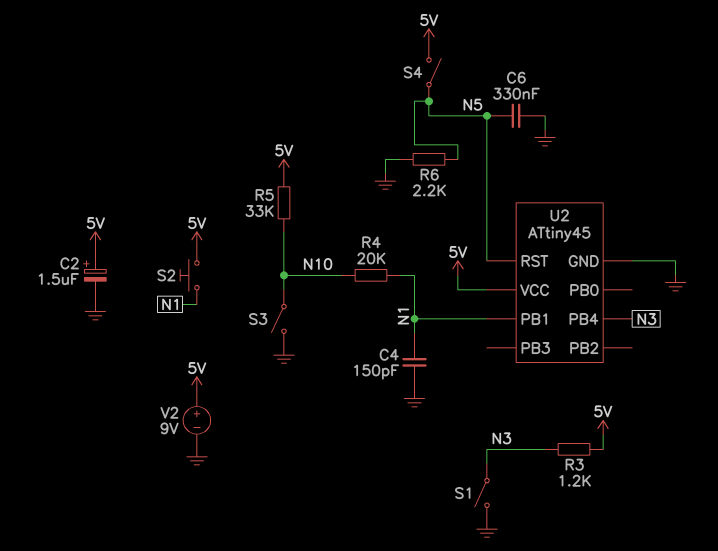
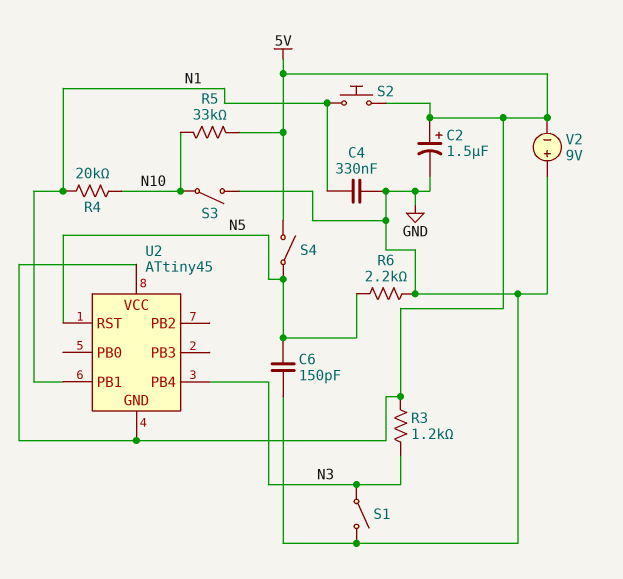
C4: 150pF (GND, N1) -> 330nF (GND, N1)
C6: 330nF (GND, N5) -> 150pF (GND, N5)
U2 pin GND: GND -> 5V
V2: 9V (plus 5V, minus GND) -> 9V (plus GND, minus 5V)

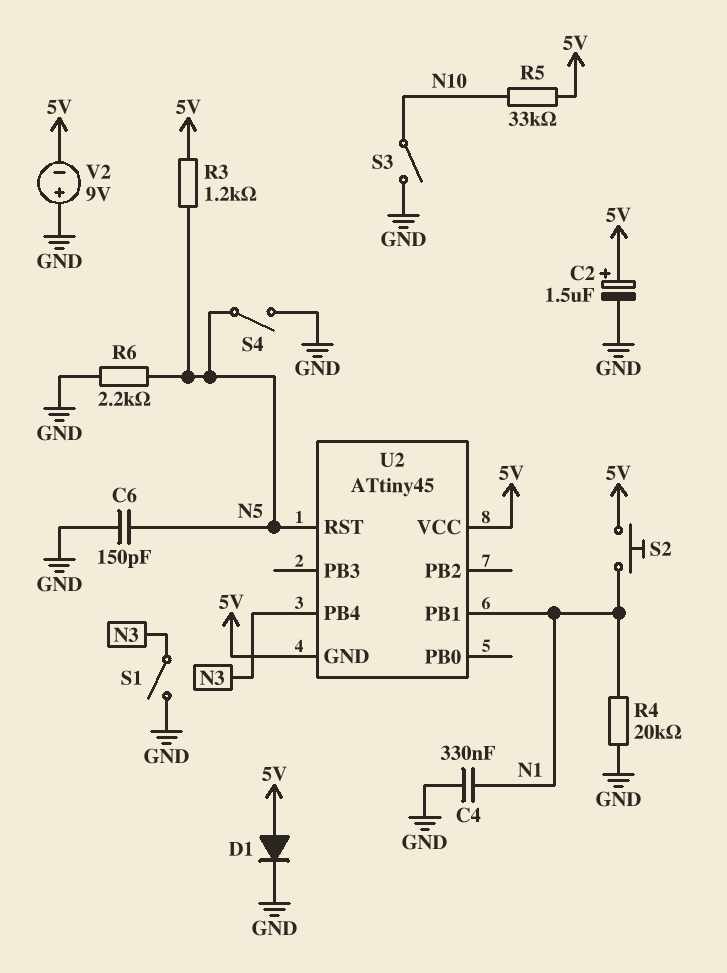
D1: none -> diode (A 5V, K GND)
R3: 1.2k (5V, N3) -> 1.2k (5V, N5)
R4: 20k (N1, N10) -> 20k (GND, N1)
S4: switch (5V, N5) -> switch (GND, N5)

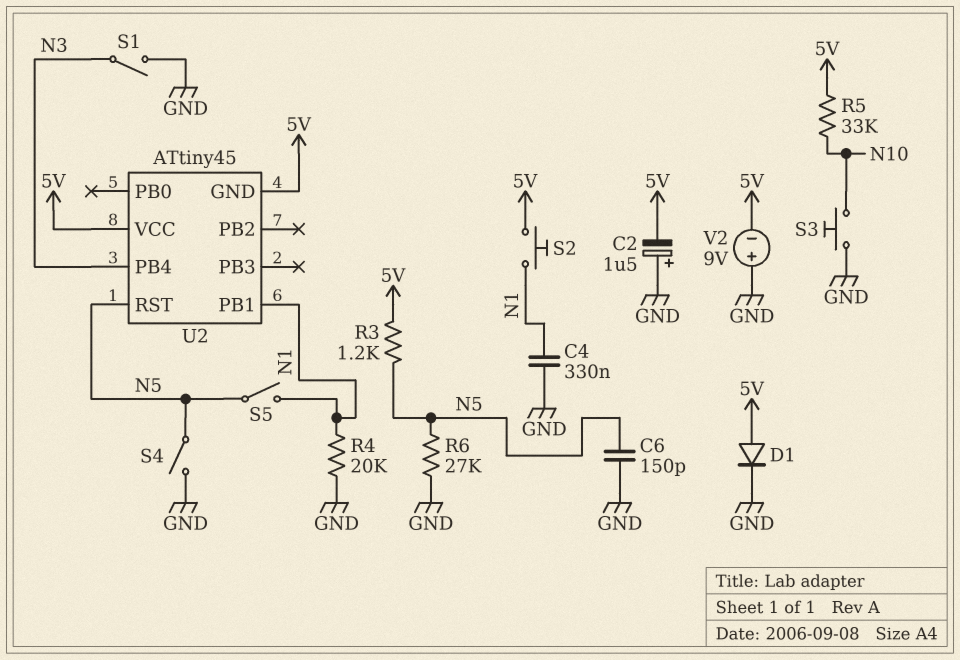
C2: 1.5uF (plus 5V, minus GND) -> 1.5uF (plus GND, minus 5V)
R6: 2.2k (GND, N5) -> 27k (GND, N5)
S3: switch (GND, N10) -> button (GND, N10)
S5: none -> switch (N1, N5)

